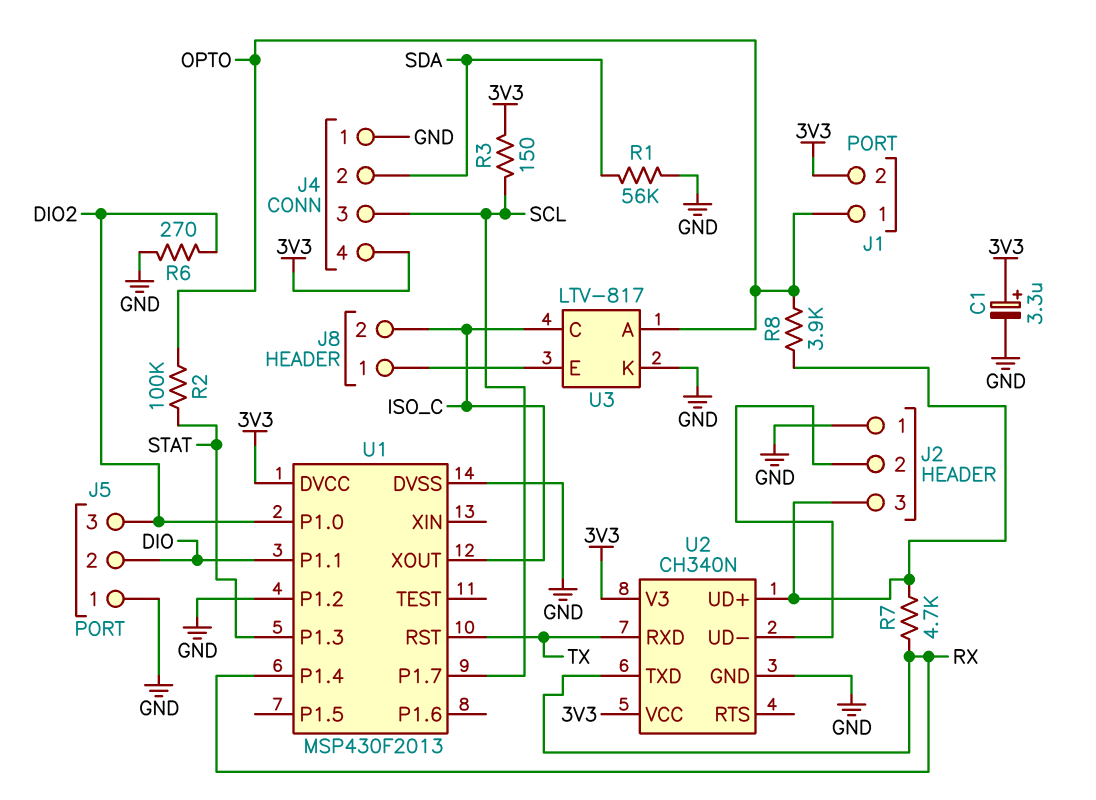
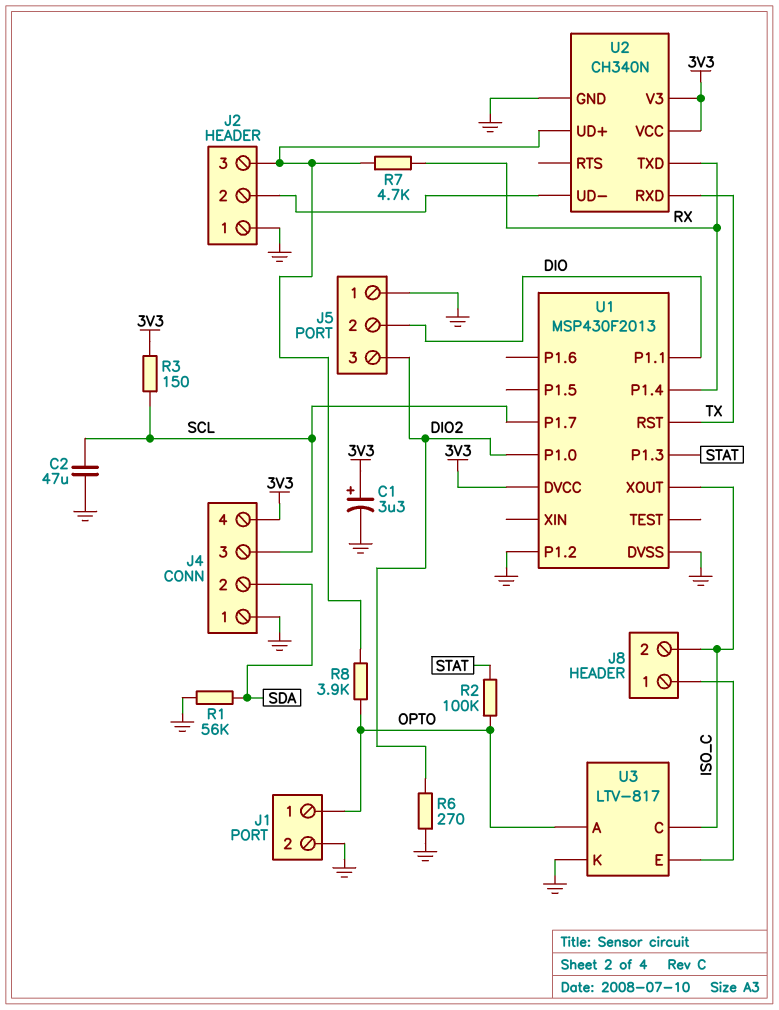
C2: none -> 47uF (GND, SCL)
J1 pin 2: 3V3 -> GND

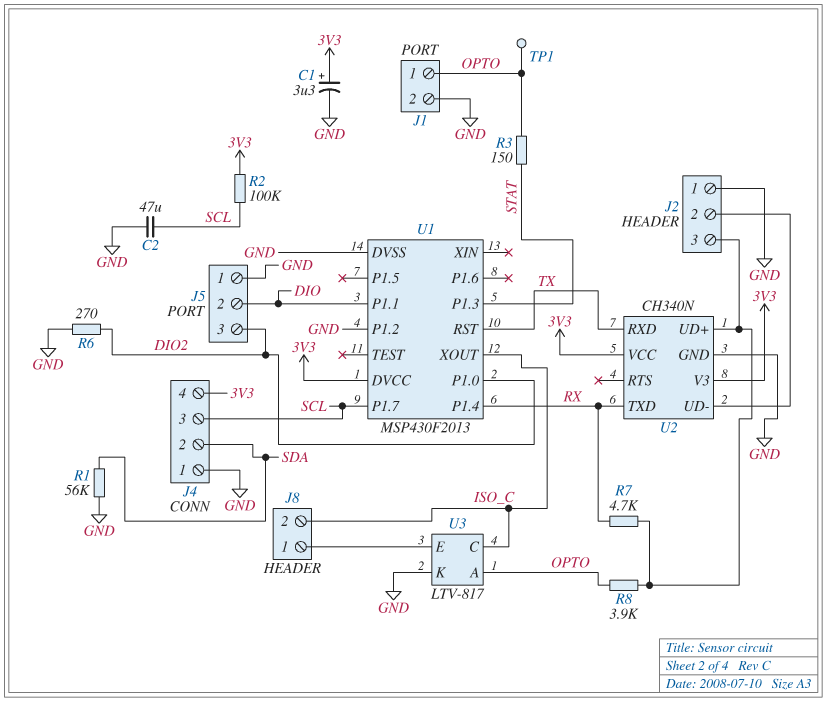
R2: 100k (OPTO, STAT) -> 100k (3V3, SCL)
R3: 150 (3V3, SCL) -> 150 (OPTO, STAT)
TP1: none -> test point (OPTO)

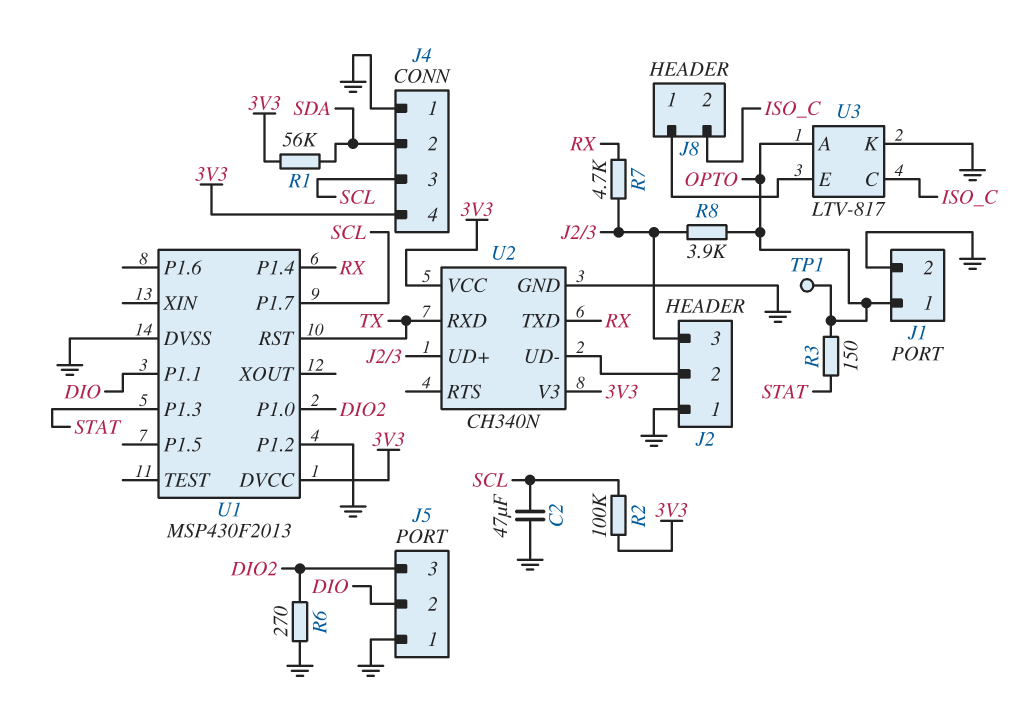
C1: 3.3uF (plus 3V3, minus GND) -> none
R1: 56k (GND, SDA) -> 56k (3V3, SDA)
U1 pin XOUT: ISO_C -> none

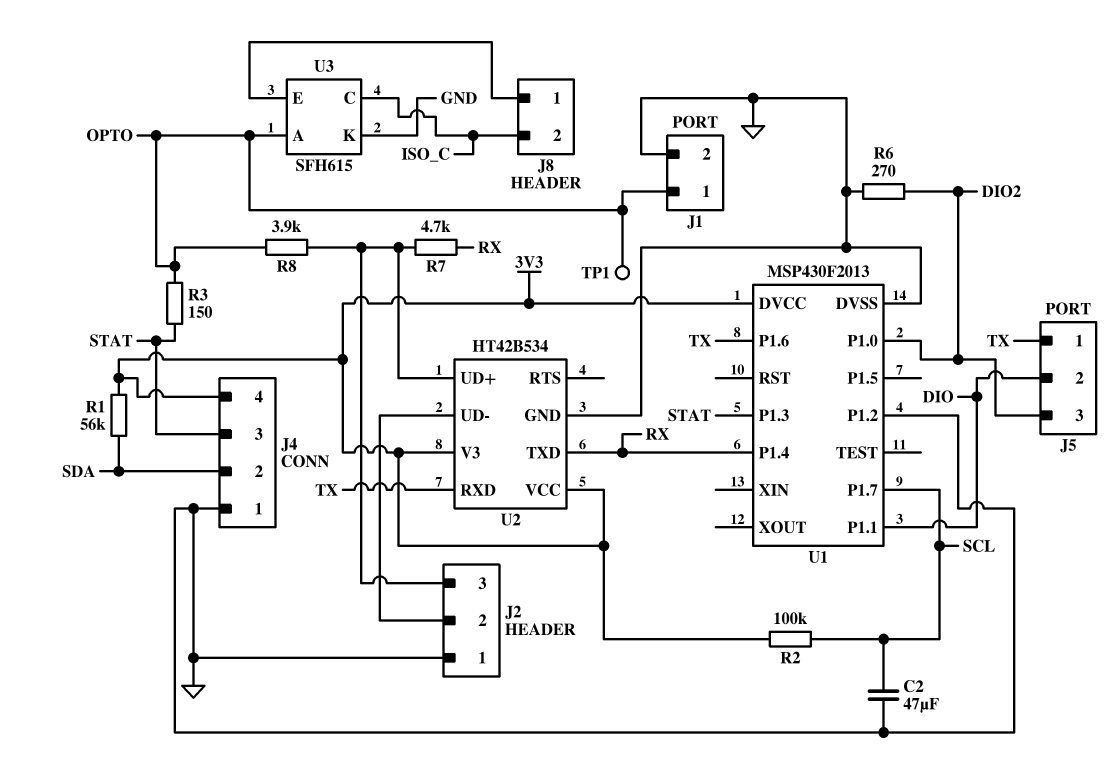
J4 pin 3: SCL -> STAT
J5 pin 1: GND -> TX
U1 pin P1.6: none -> TX
U1 pin RST: TX -> none
U2: CH340N -> HT42B534
U3: LTV-817 -> SFH615

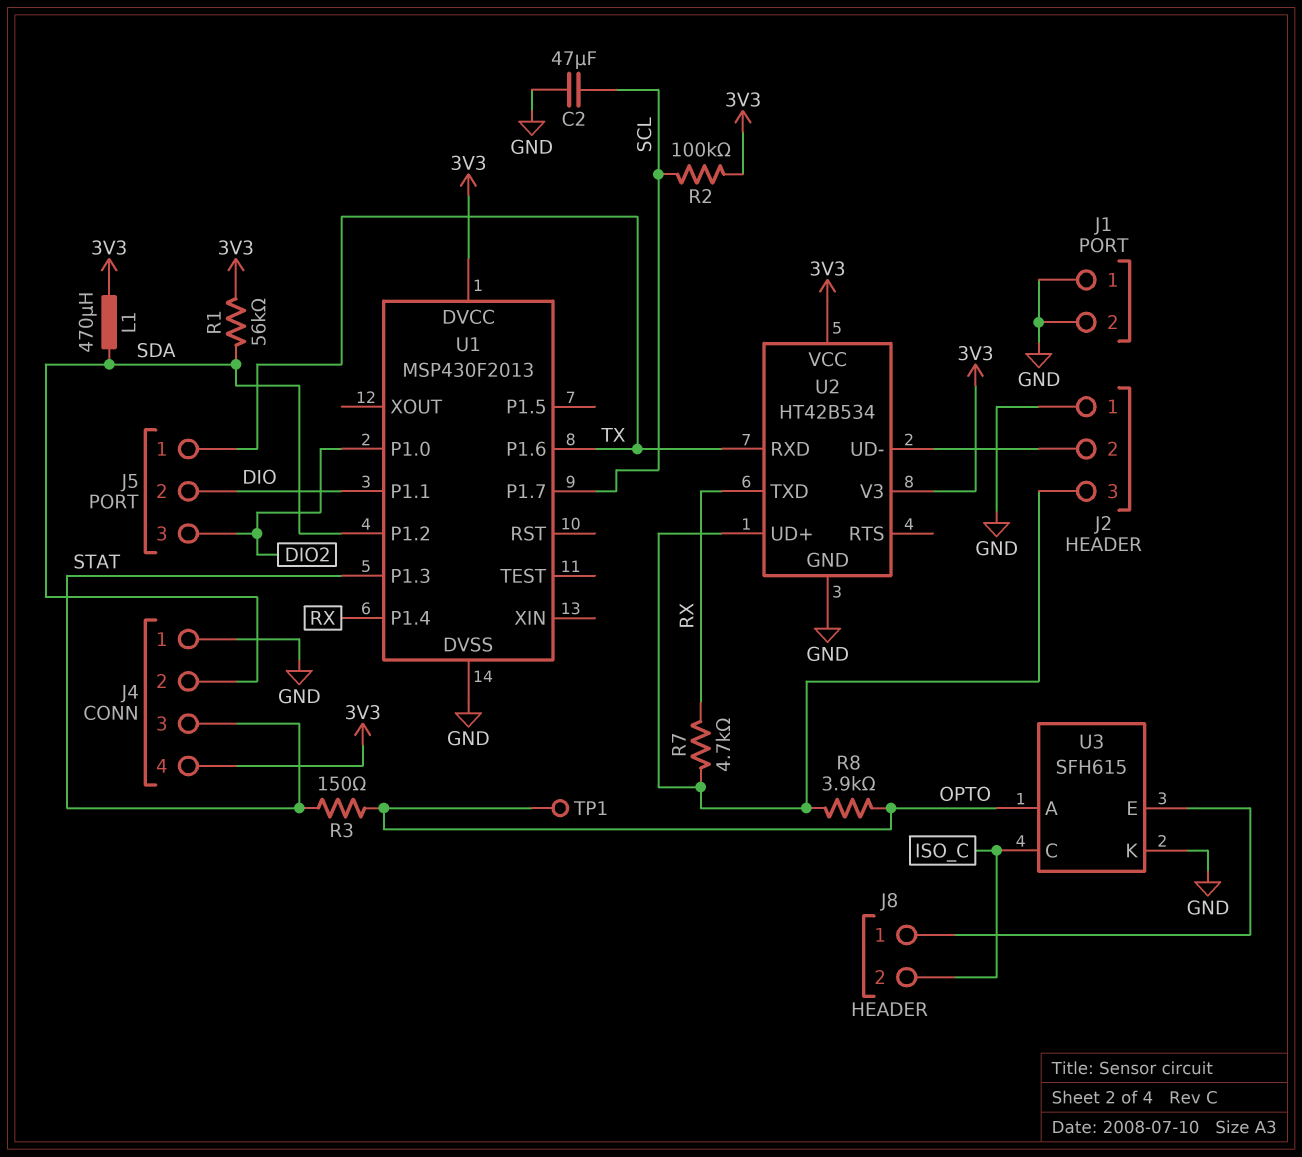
J1 pin 1: OPTO -> GND
L1: none -> 470uH (3V3, SDA)
R6: 270 (DIO2, GND) -> none
U1 pin P1.2: GND -> SDA

